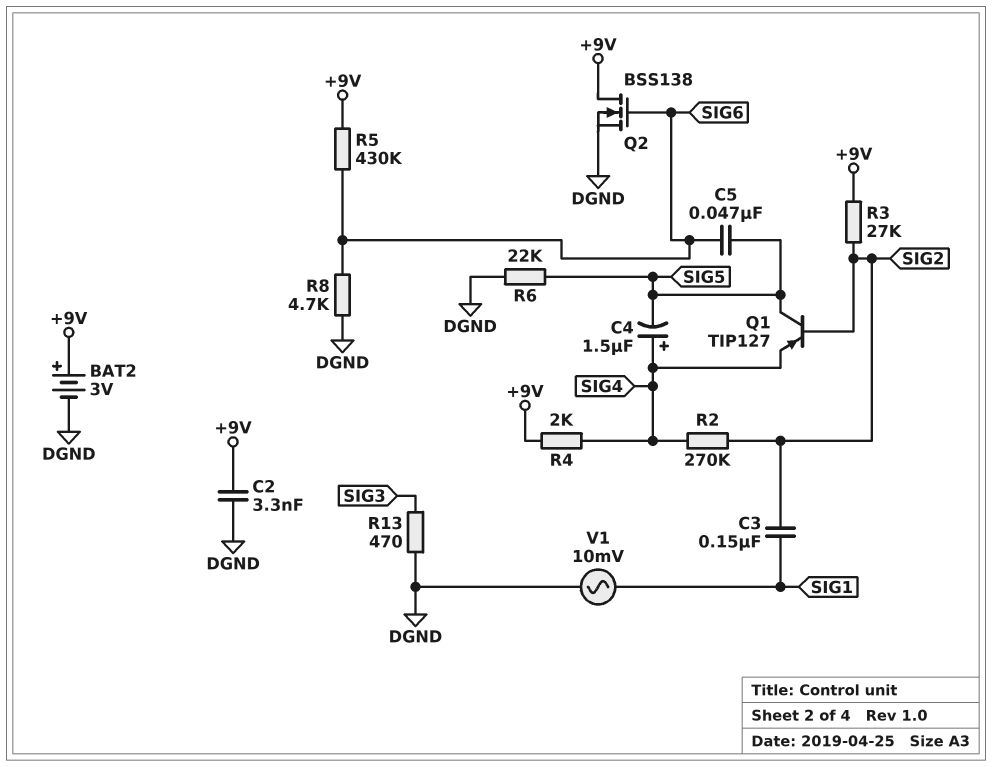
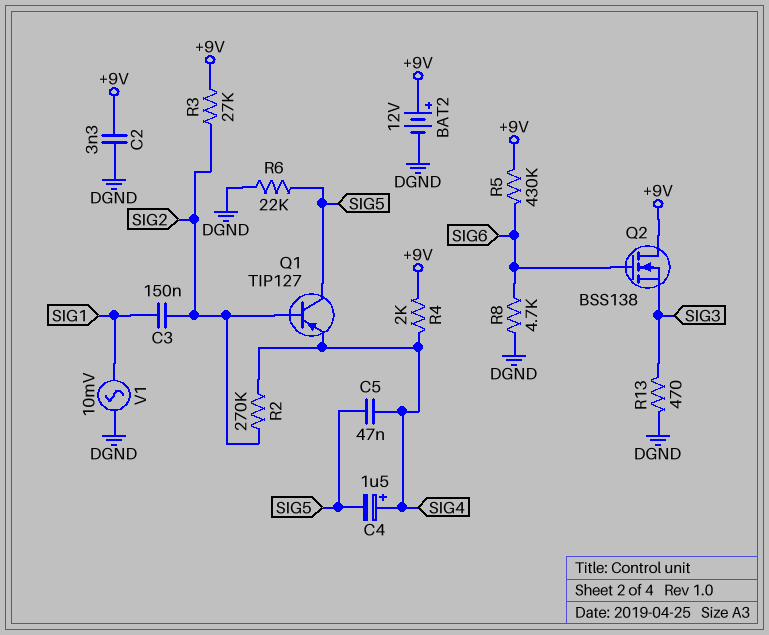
BAT2: 3V (plus +9V, minus DGND) -> 12V (plus +9V, minus DGND)
C5: 47nF (SIG5, SIG6) -> 47nF (SIG4, SIG5)
Q2: NMOS BSS138 (G SIG6, D +9V, S DGND) -> NMOS BSS138 (G SIG6, D +9V, S SIG3)

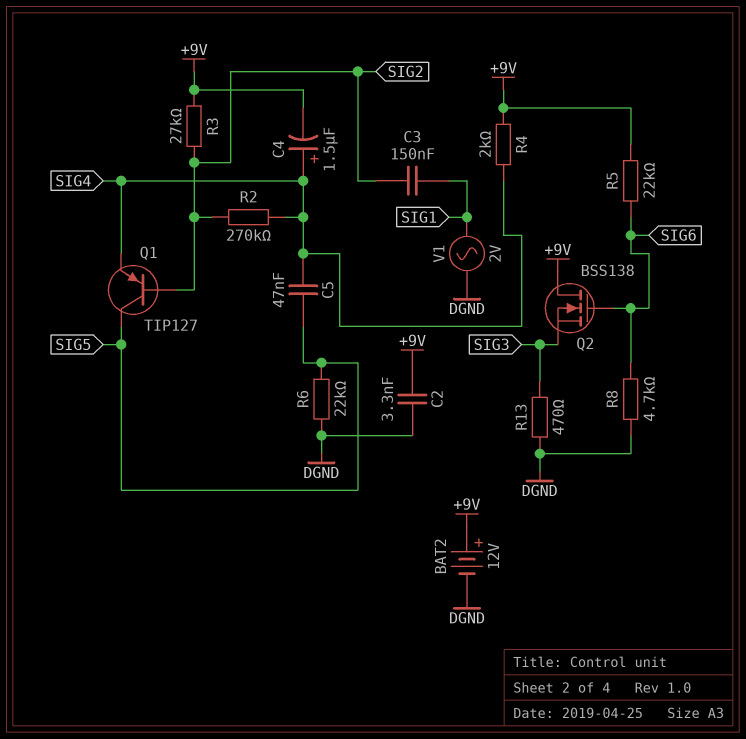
C4: 1.5uF (plus SIG4, minus SIG5) -> 1.5uF (plus SIG4, minus +9V)
R5: 430k (+9V, SIG6) -> 22k (+9V, SIG6)
V1: AC 10mV (DGND, SIG1) -> AC 2V (DGND, SIG1)

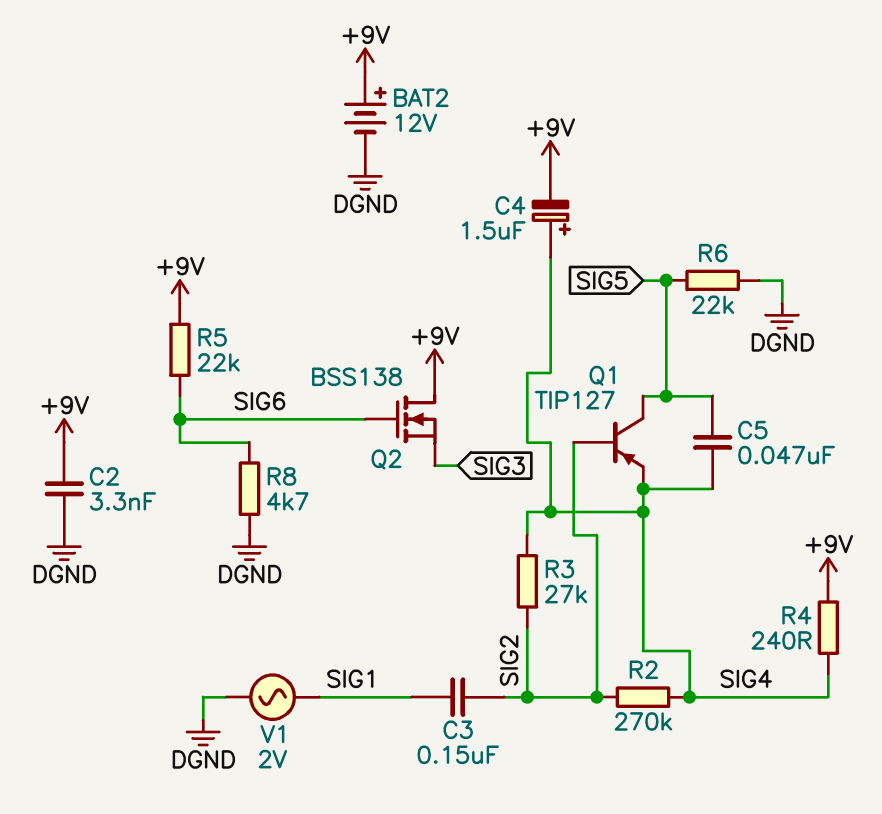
R3: 27k (+9V, SIG2) -> 27k (SIG2, SIG4)
R4: 2k (+9V, SIG4) -> 240 (+9V, SIG4)
R13: 470 (DGND, SIG3) -> none

